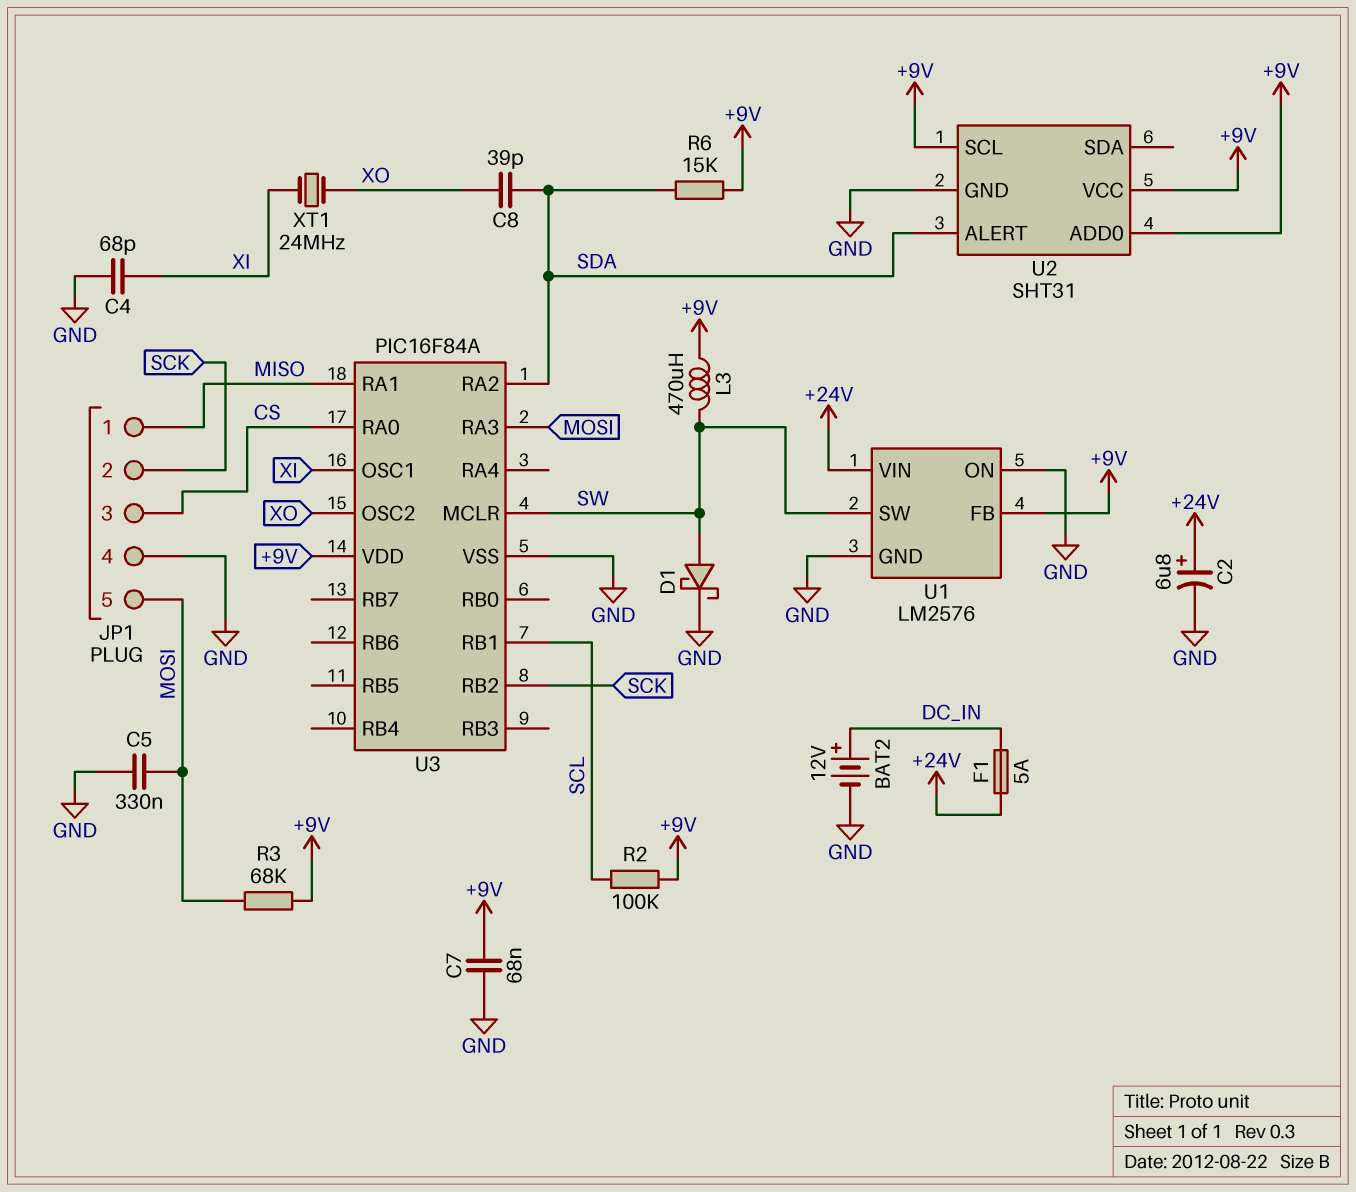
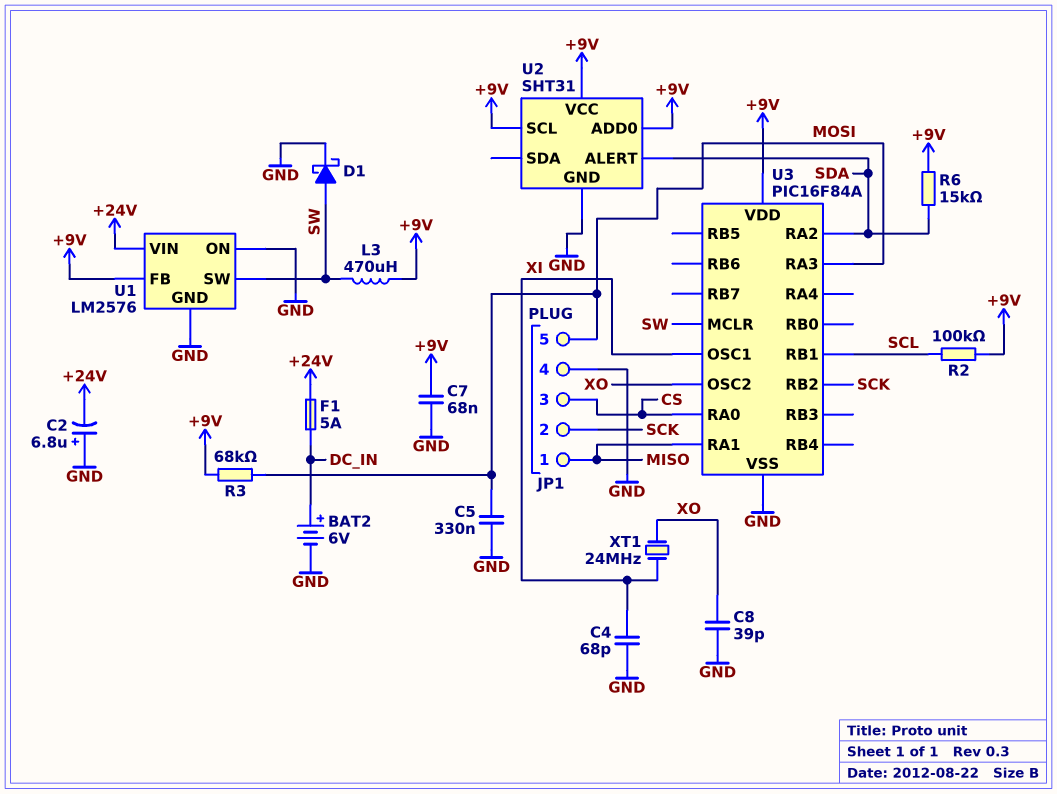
BAT2: 12V (plus DC_IN, minus GND) -> 6V (plus DC_IN, minus GND)
C2: 6.8uF (plus +24V, minus GND) -> 6.8uF (plus GND, minus +24V)
C8: 39pF (SDA, XO) -> 39pF (GND, XO)

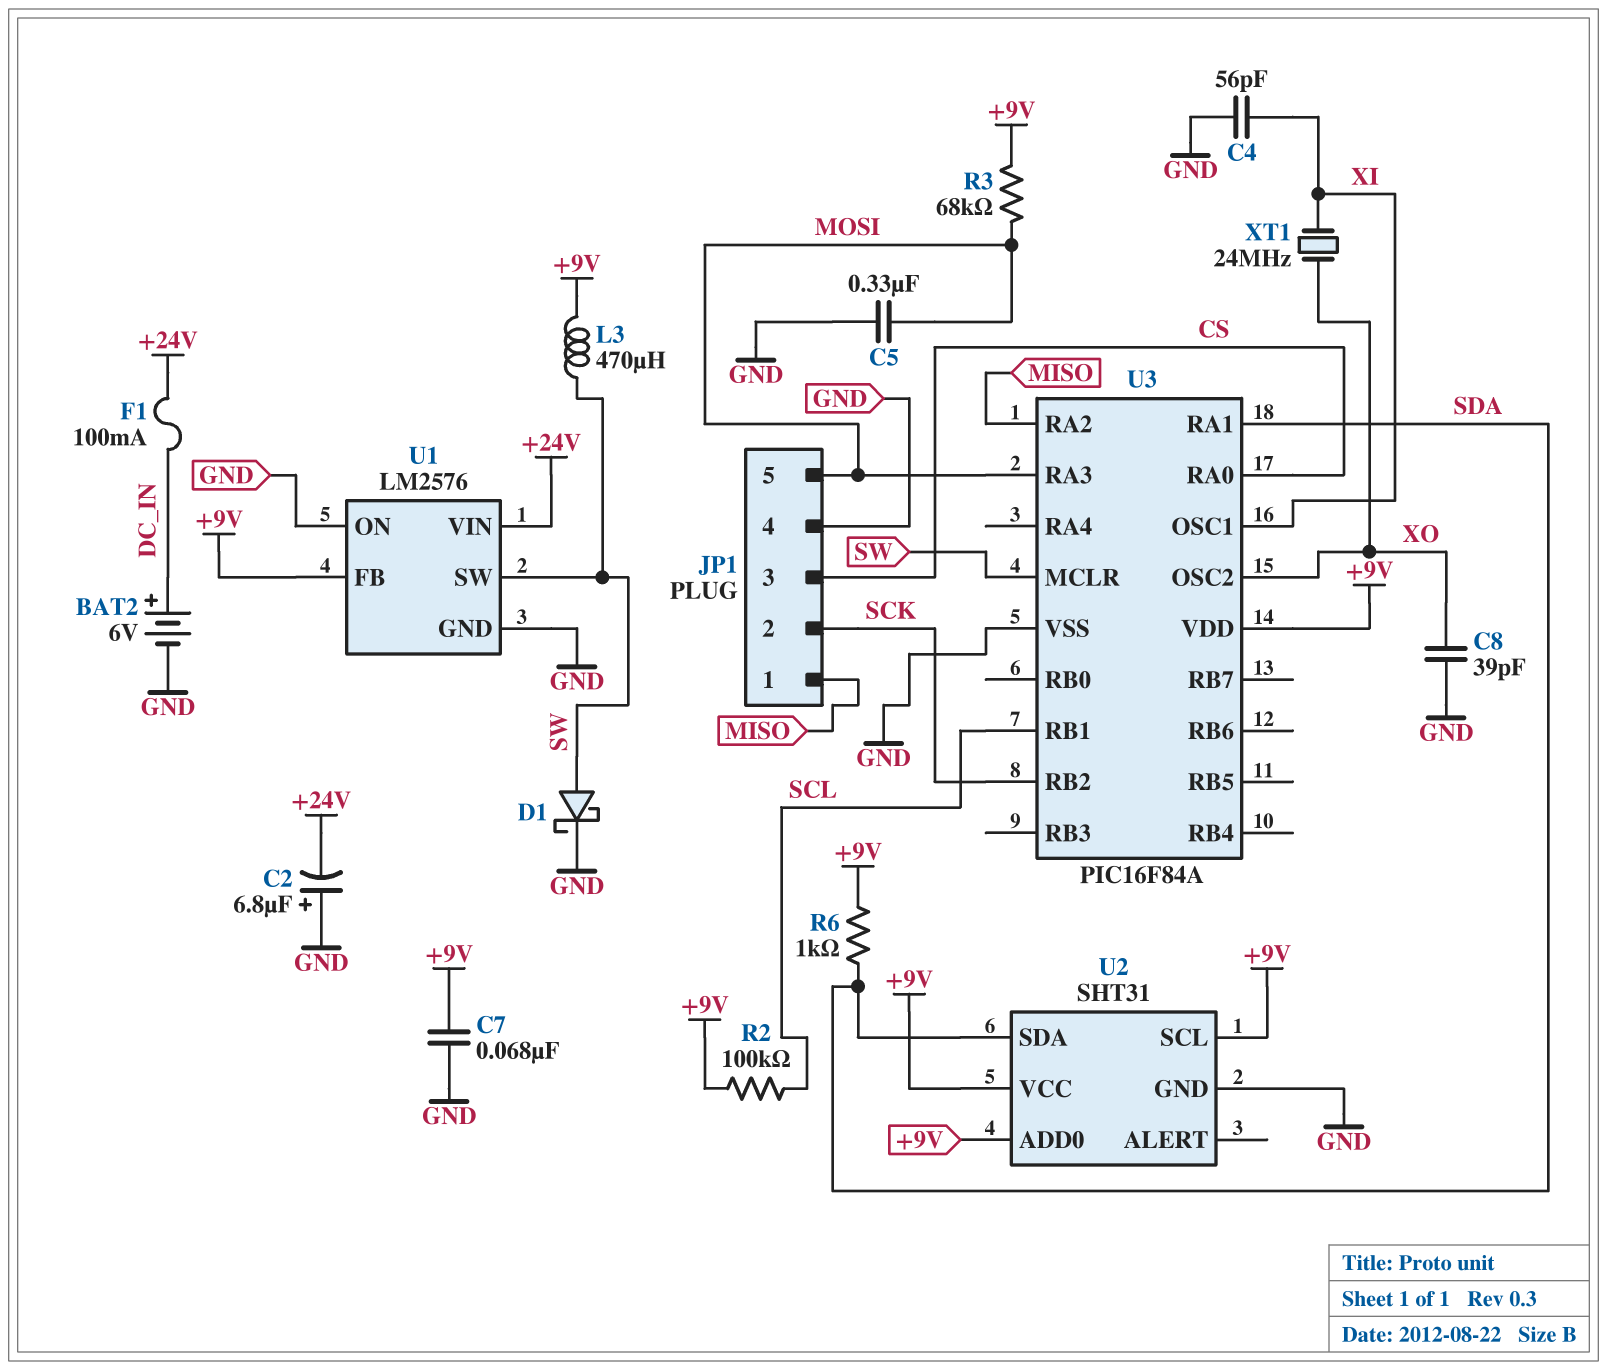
C4: 68pF (GND, XI) -> 56pF (GND, XI)
F1: 5A (+24V, DC_IN) -> 100mA (+24V, DC_IN)
R6: 15k (+9V, SDA) -> 1k (+9V, SDA)
U2 pin ALERT: SDA -> none
U2 pin SDA: none -> SDA
U3 pin RA1: MISO -> SDA
U3 pin RA2: SDA -> MISO

